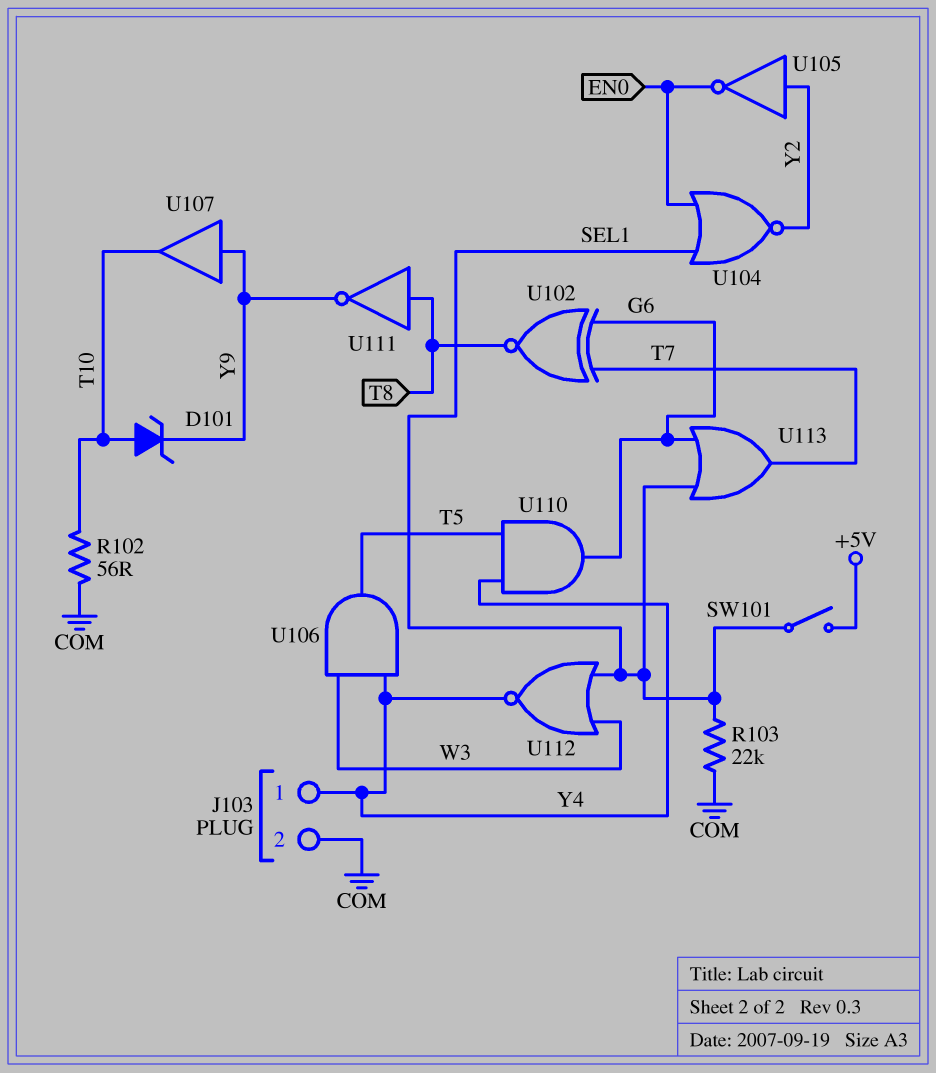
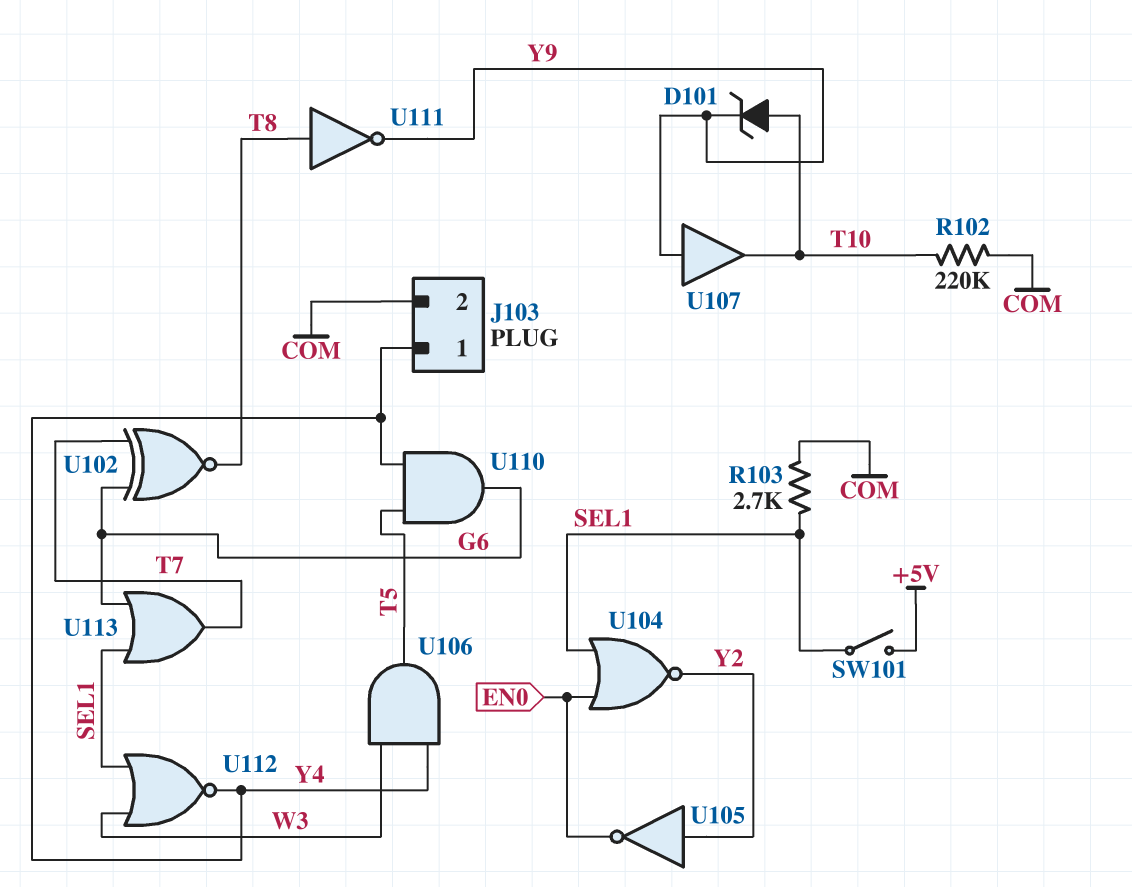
R102: 56 (COM, T10) -> 220k (COM, T10)
R103: 22k (COM, SEL1) -> 2.7k (COM, SEL1)

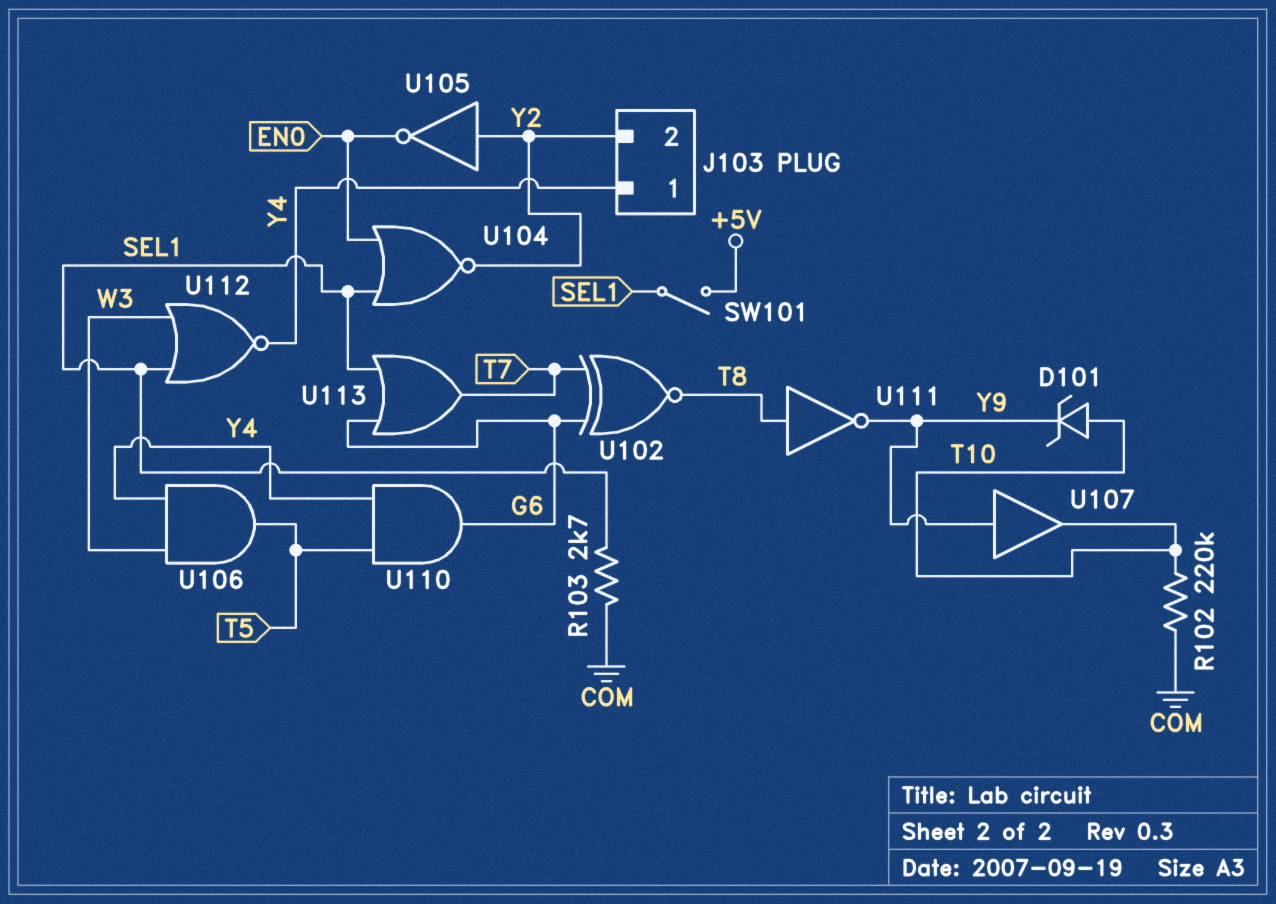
J103 pin 2: COM -> Y2

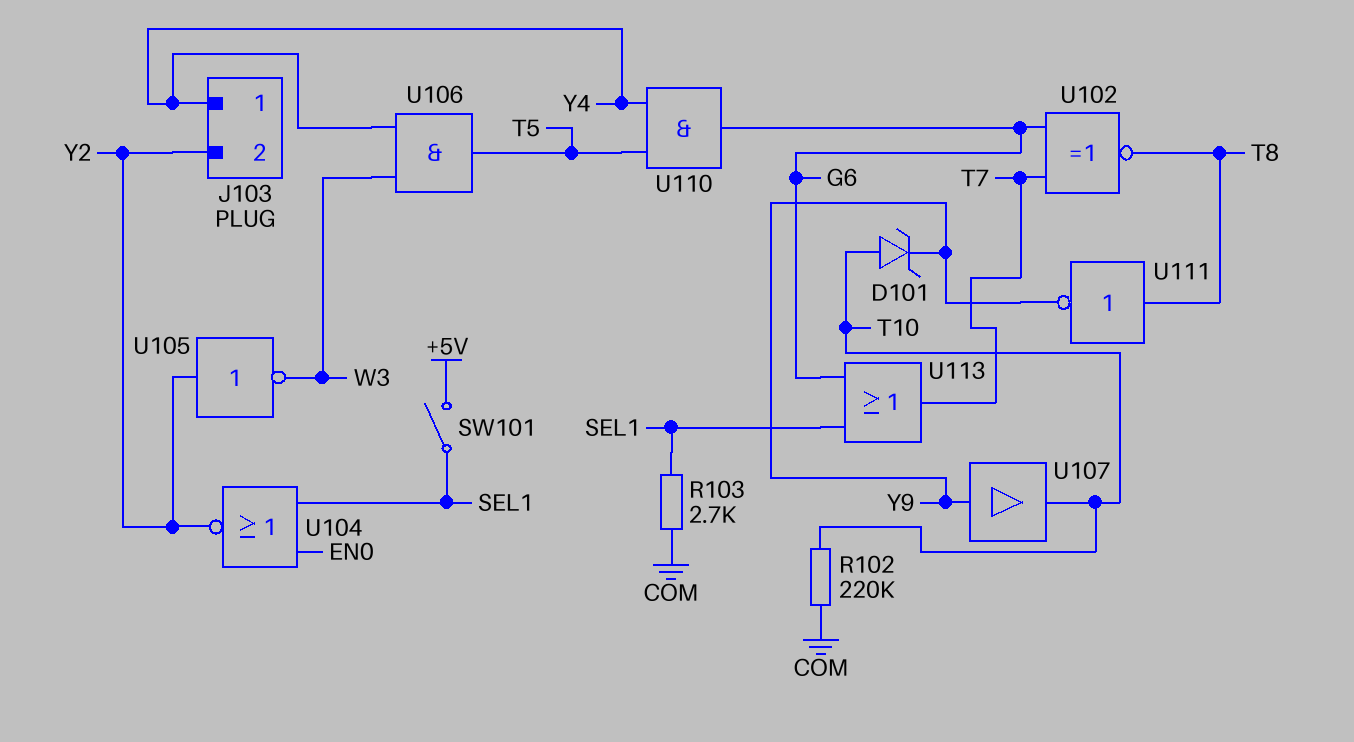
U105: NOT (in Y2, out EN0) -> NOT (in Y2, out W3)
U112: NOR (in SEL1, in W3, out Y4) -> none

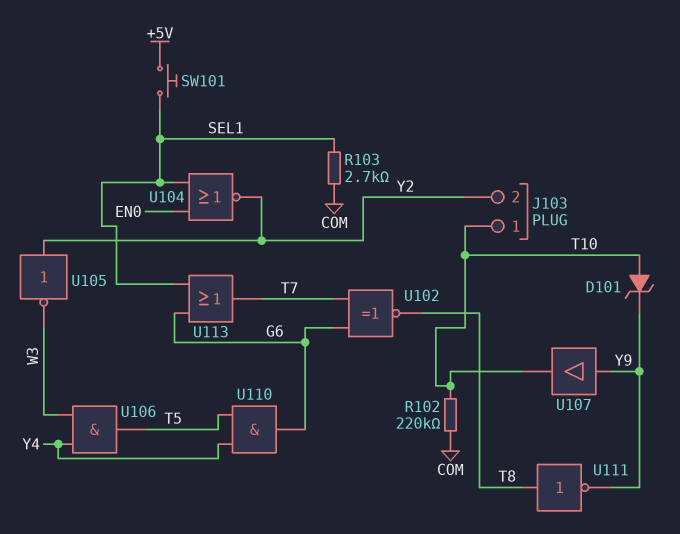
J103 pin 1: Y4 -> T10
SW101: switch (+5V, SEL1) -> button (+5V, SEL1)

